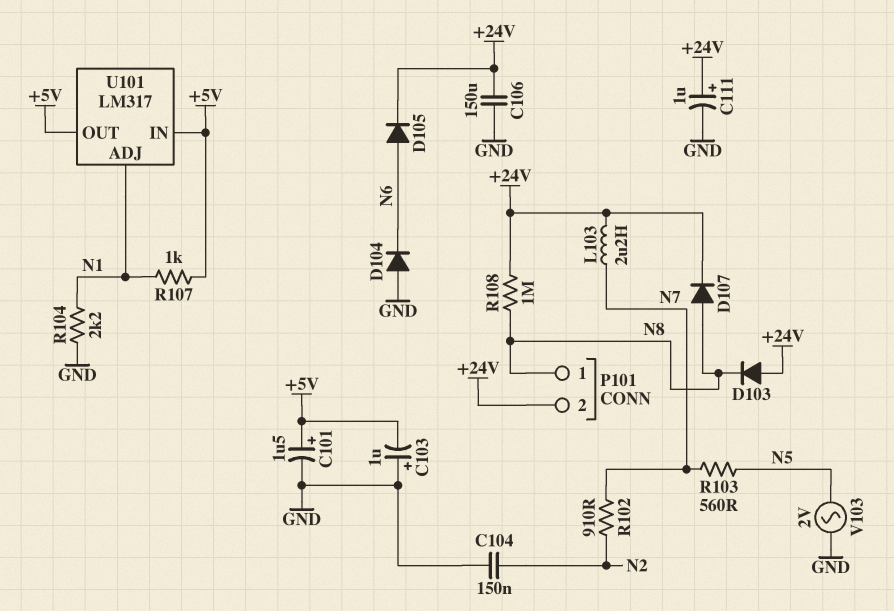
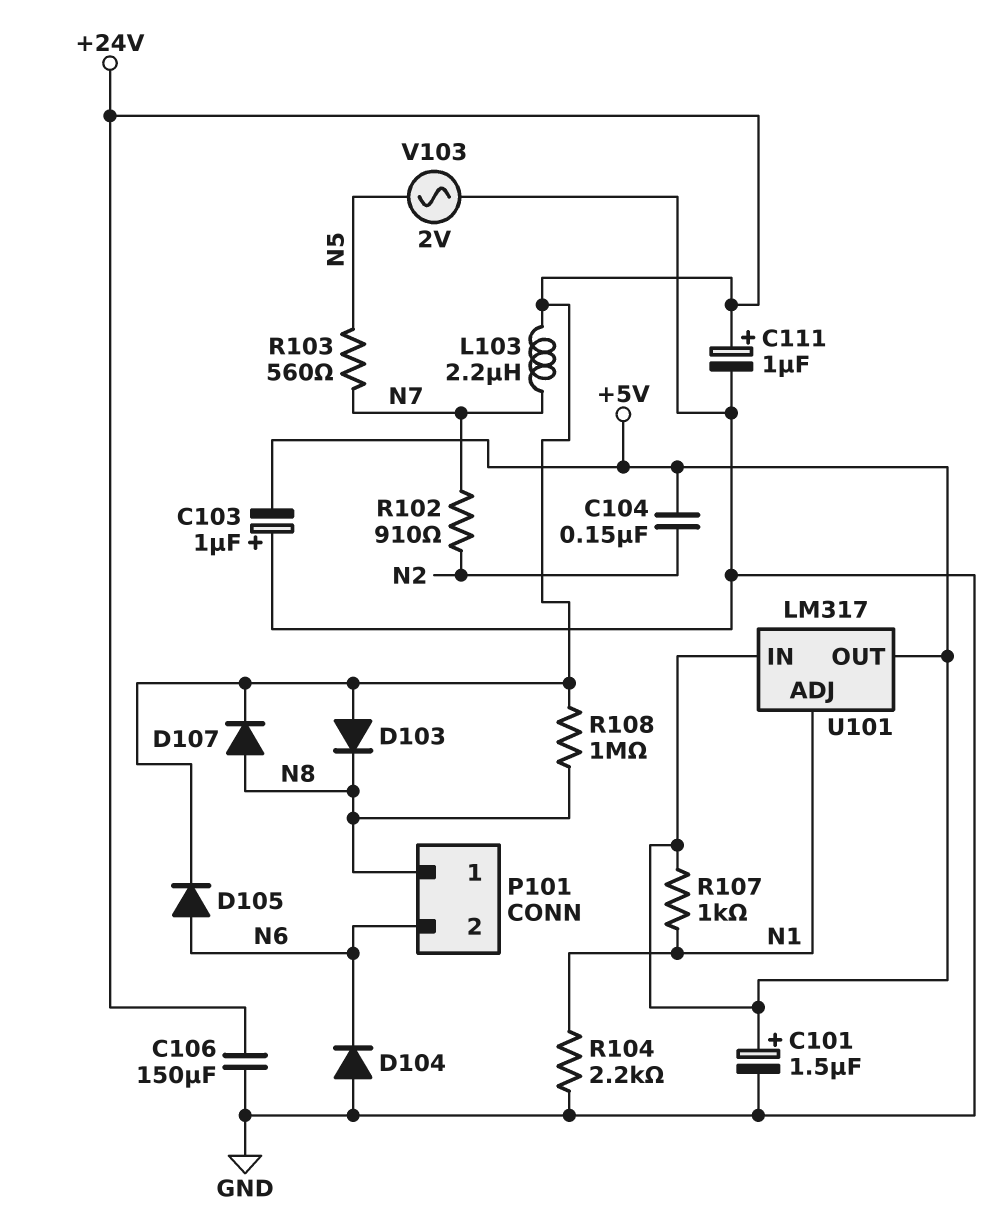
C104: 150nF (GND, N2) -> 150nF (+5V, N2)
P101 pin 2: +24V -> N6

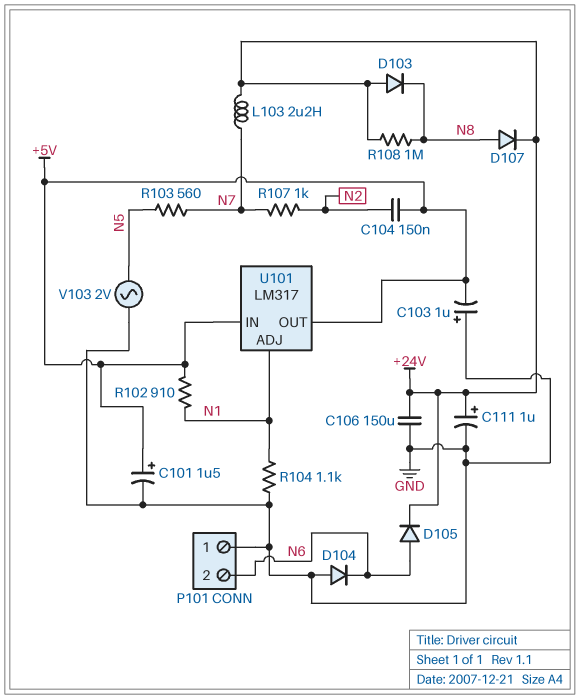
P101 pin 1: N8 -> GND
R102: 910 (N2, N7) -> 910 (+5V, N1)
R104: 2.2k (GND, N1) -> 1.1k (GND, N1)
R107: 1k (+5V, N1) -> 1k (N2, N7)

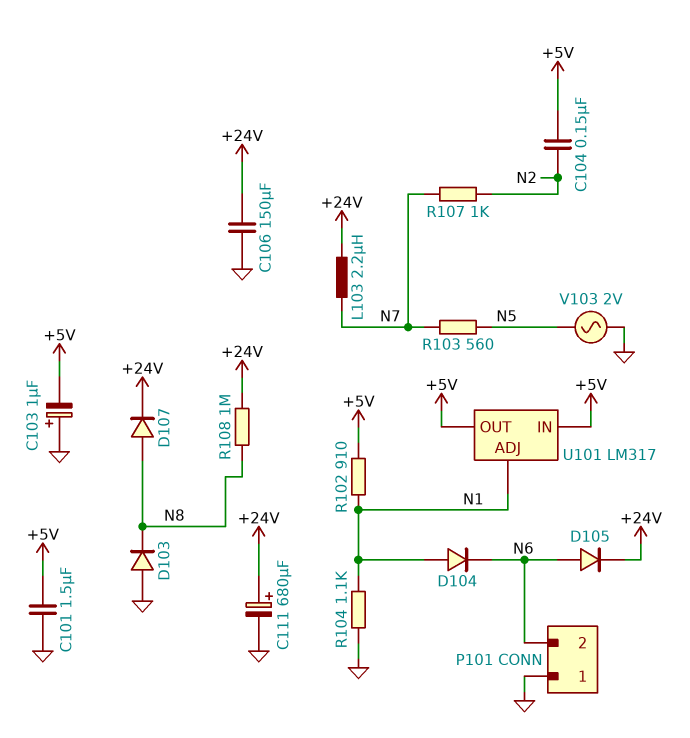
C101: 1.5uF (plus +5V, minus GND) -> 1.5uF (+5V, GND)
C111: 1uF (plus +24V, minus GND) -> 680uF (plus +24V, minus GND)
D103: diode (A +24V, K N8) -> diode (A GND, K N8)
D104: diode (A GND, K N6) -> diode (A N1, K N6)

